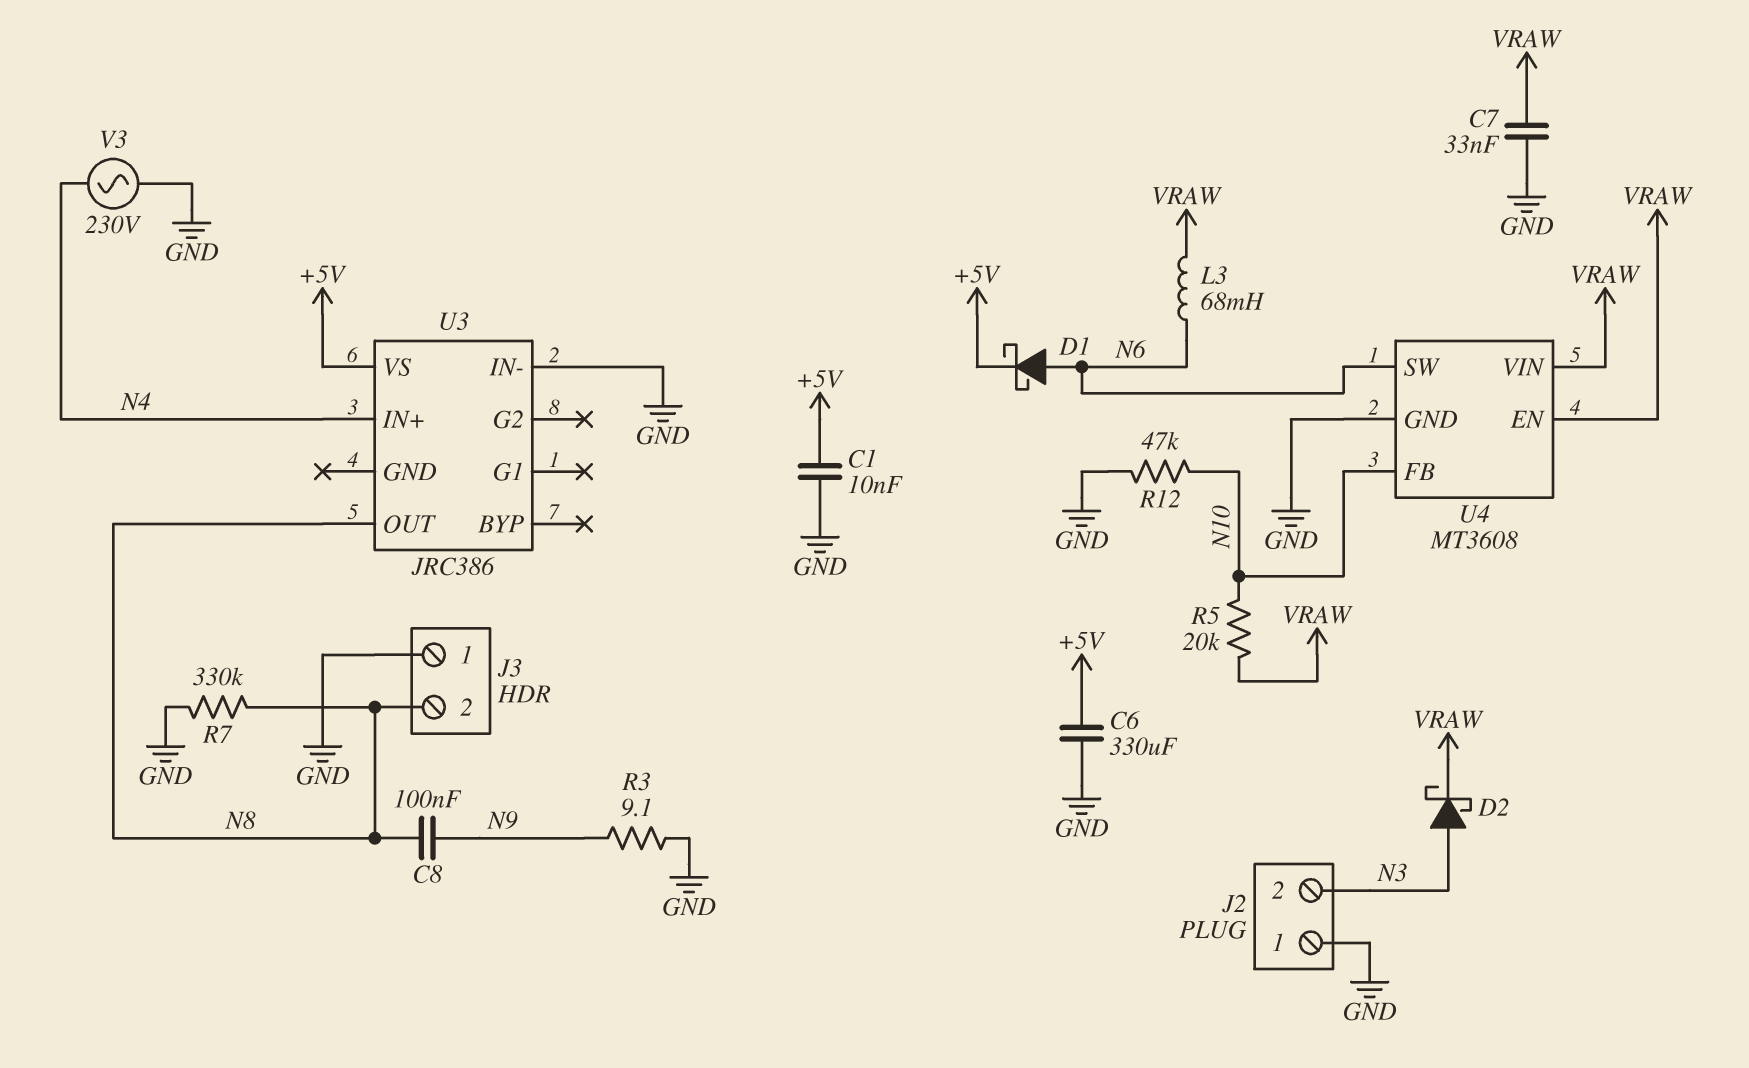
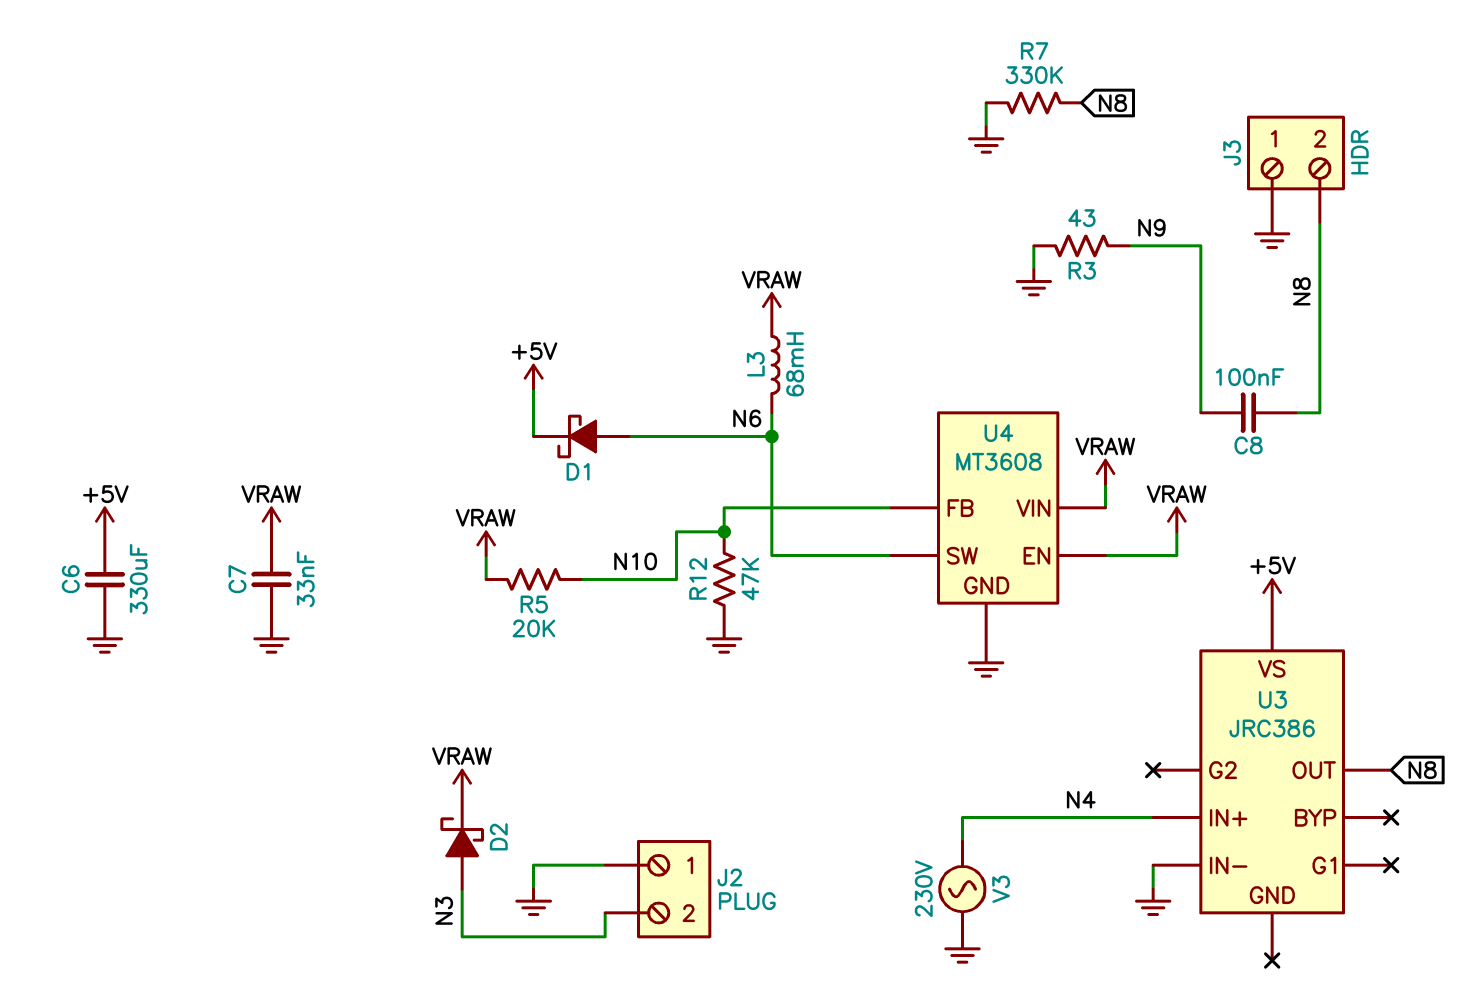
C1: 10nF (+5V, GND) -> none
R3: 9.1 (GND, N9) -> 43 (GND, N9)

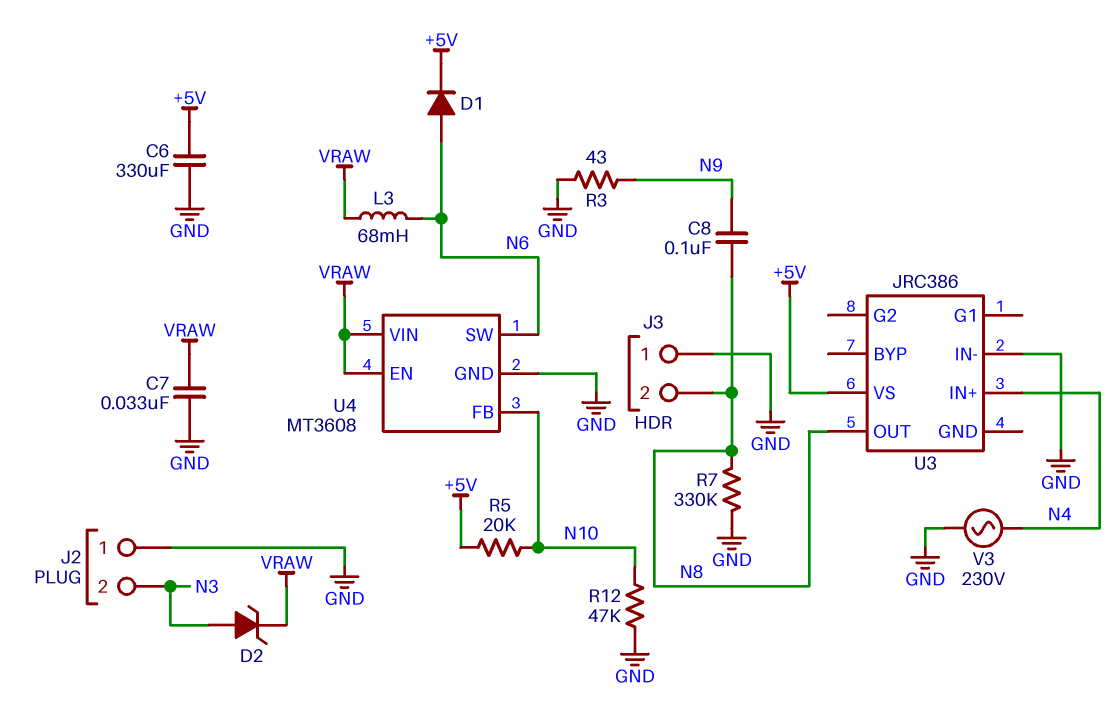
D1: schottky (A N6, K +5V) -> diode (A N6, K +5V)
D2: schottky (A N3, K VRAW) -> zener (A N3, K VRAW)
R5: 20k (N10, VRAW) -> 20k (+5V, N10)

